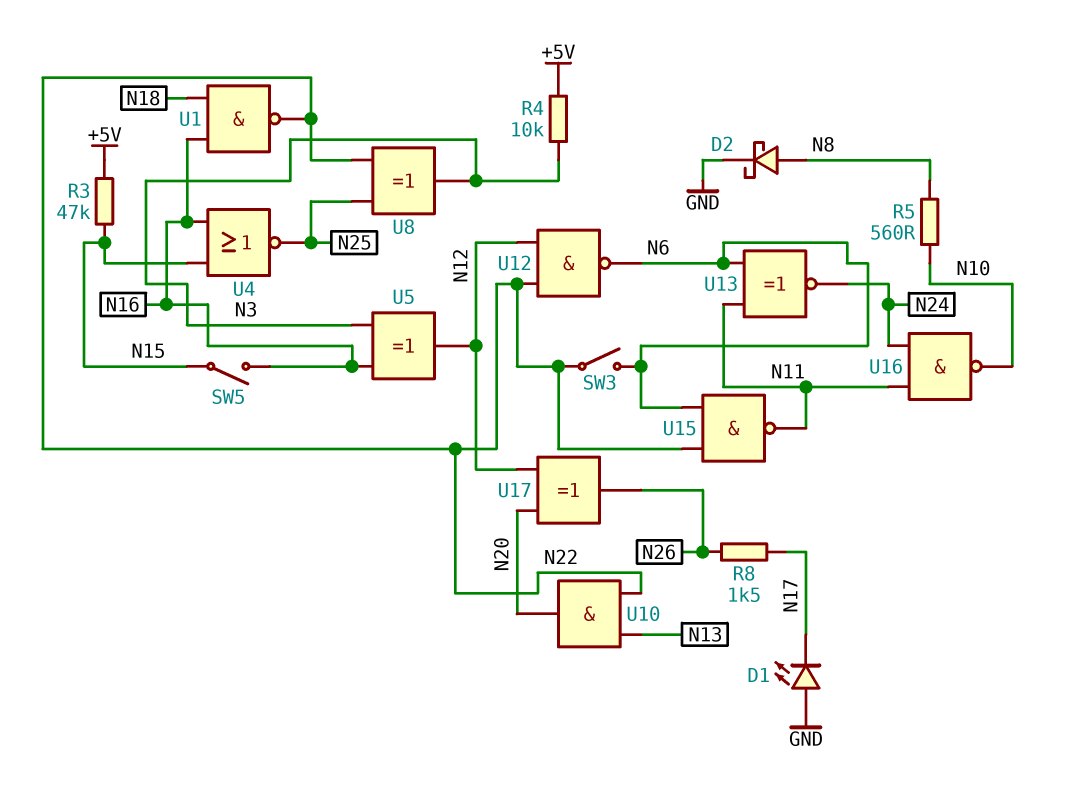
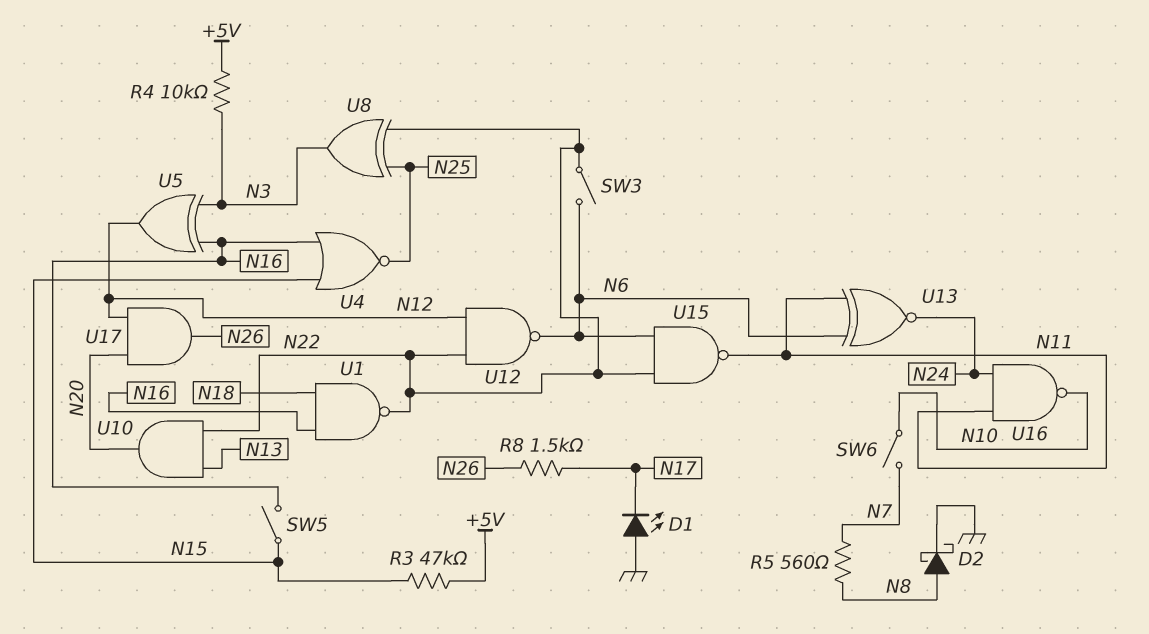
R5: 560 (N8, N10) -> 560 (N7, N8)
SW6: none -> switch (N7, N10)
U17: XOR (in N12, in N20, out N26) -> AND (in N12, in N20, out N26)

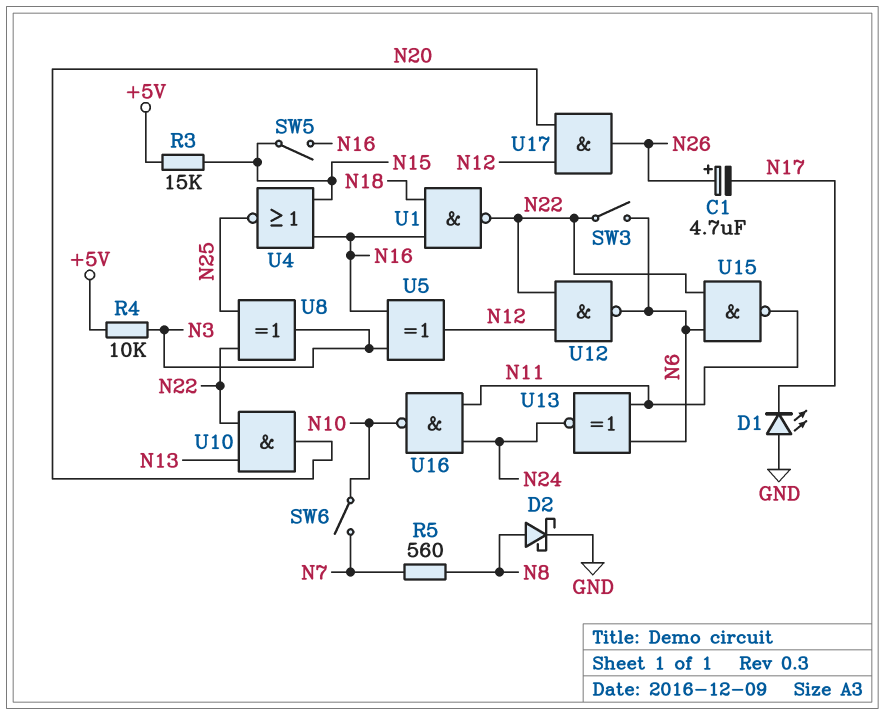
C1: none -> 4.7uF (plus N26, minus N17)
R3: 47k (+5V, N15) -> 15k (+5V, N15)
R8: 1.5k (N17, N26) -> none

